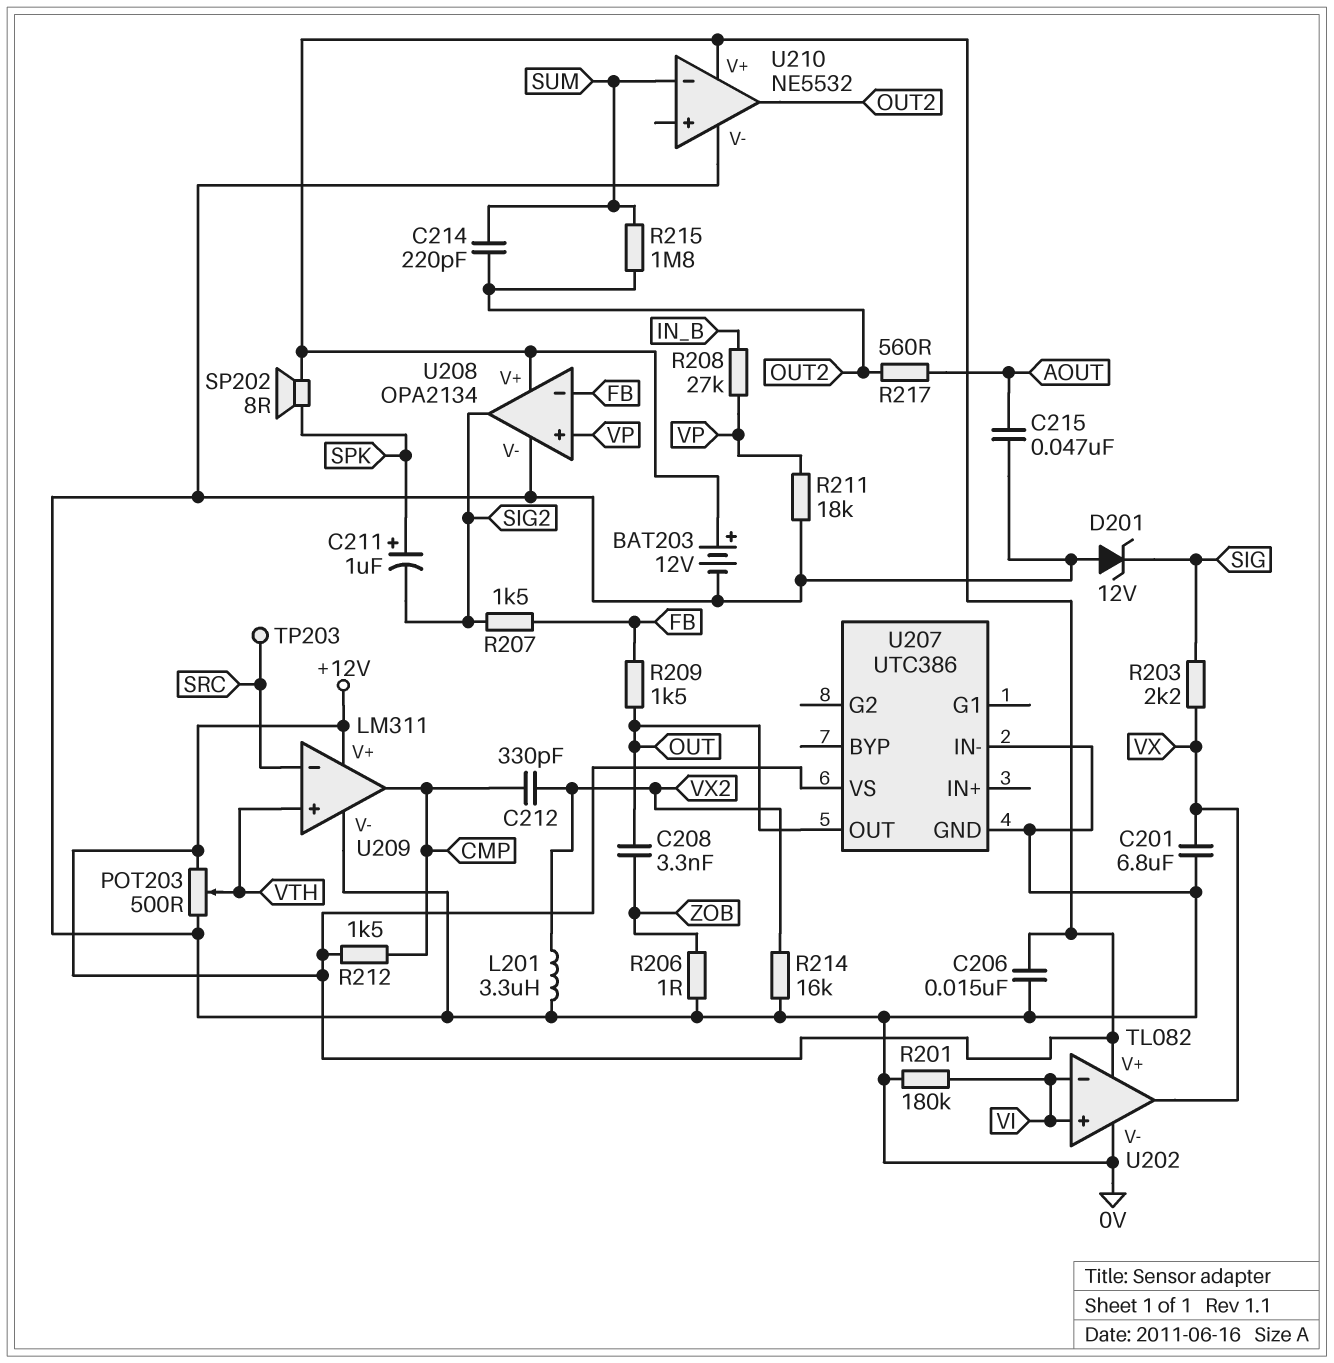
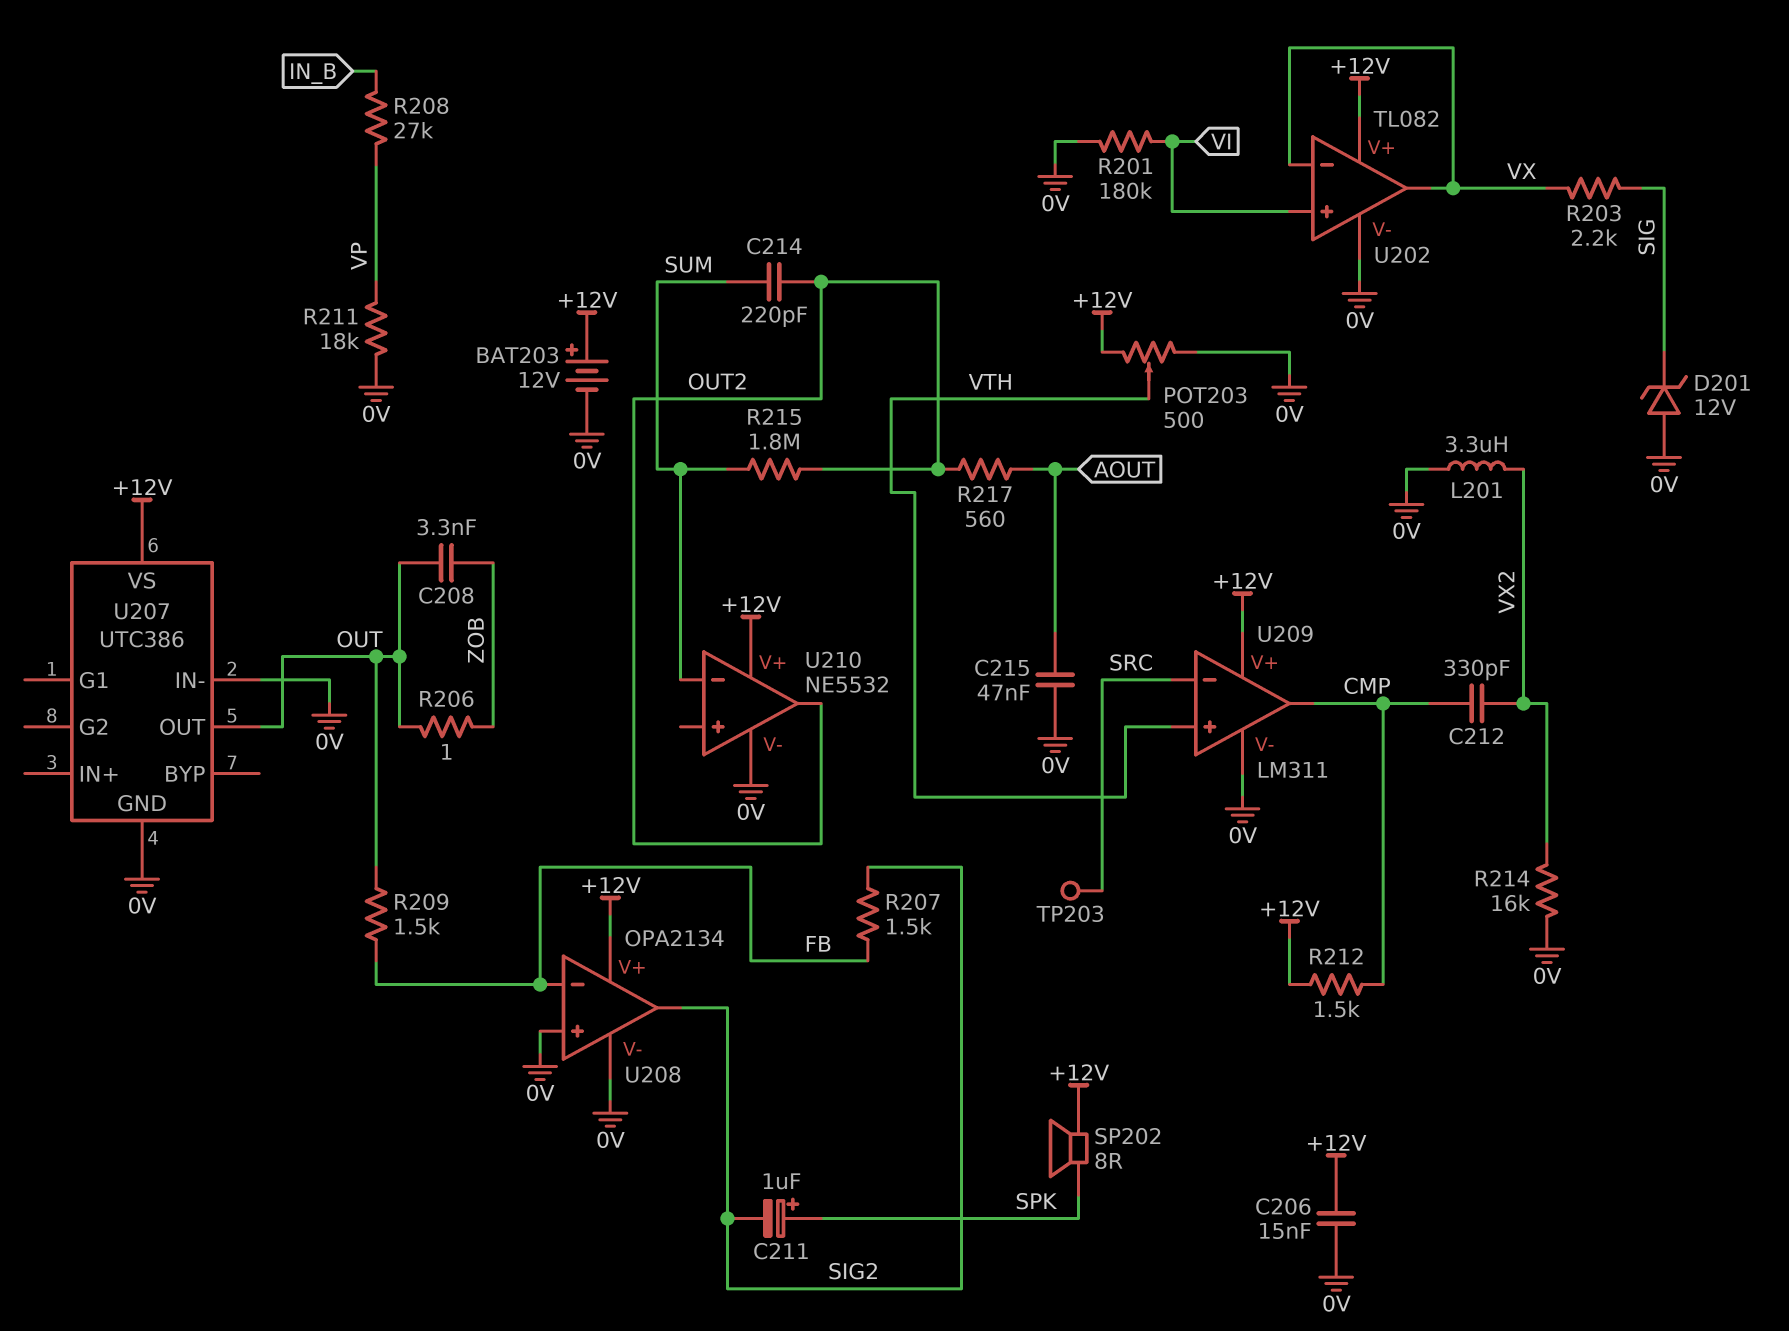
C201: 6.8uF (0V, VX) -> none
R206: 1 (0V, ZOB) -> 1 (OUT, ZOB)
U202 pin in-: VI -> VX
U208 pin in+: VP -> 0V

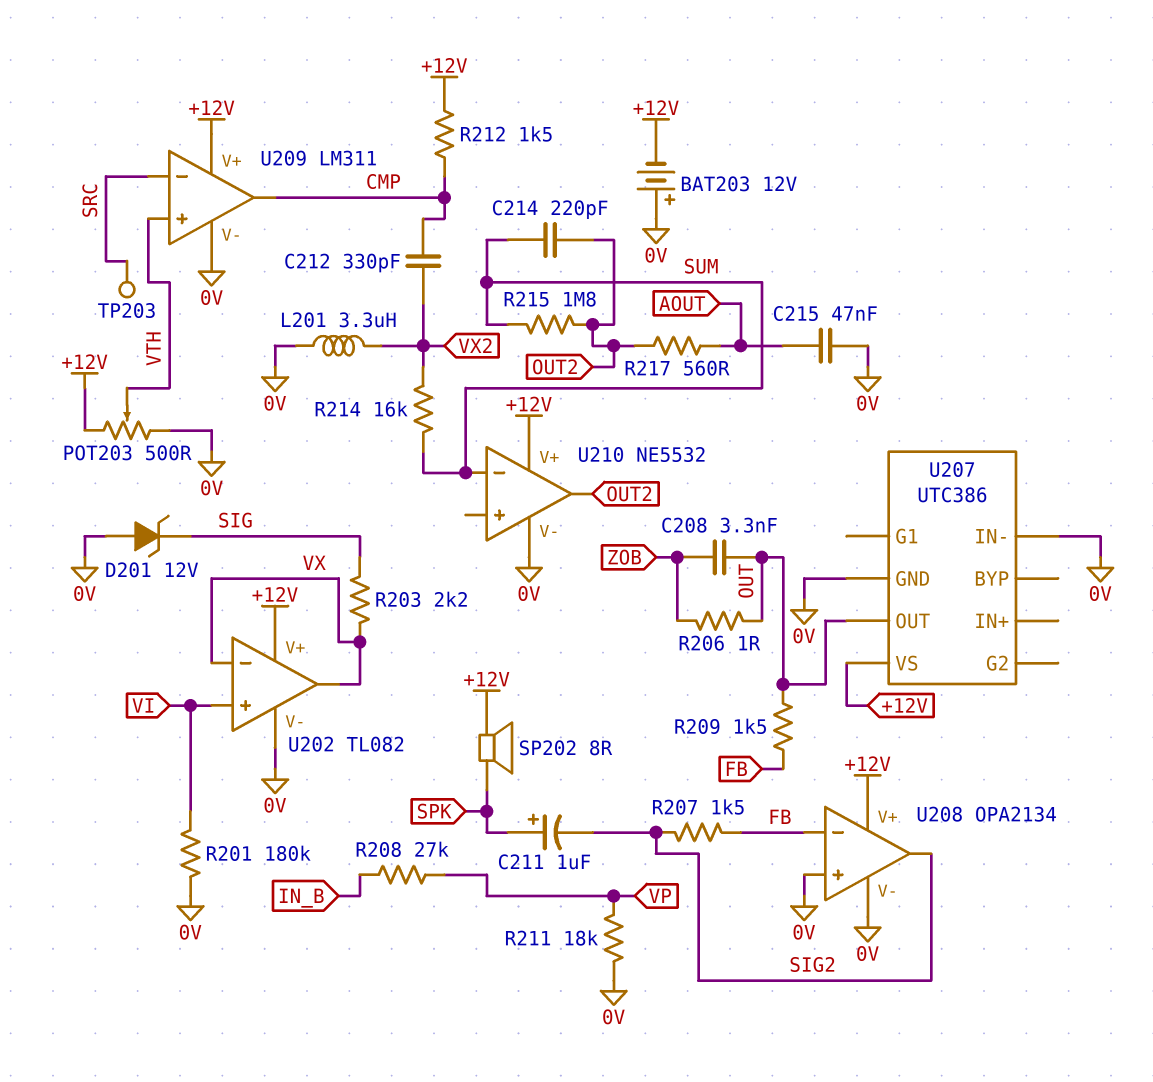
BAT203: 12V (plus +12V, minus 0V) -> 12V (plus 0V, minus +12V)
C206: 15nF (+12V, 0V) -> none
R214: 16k (0V, VX2) -> 16k (SUM, VX2)

